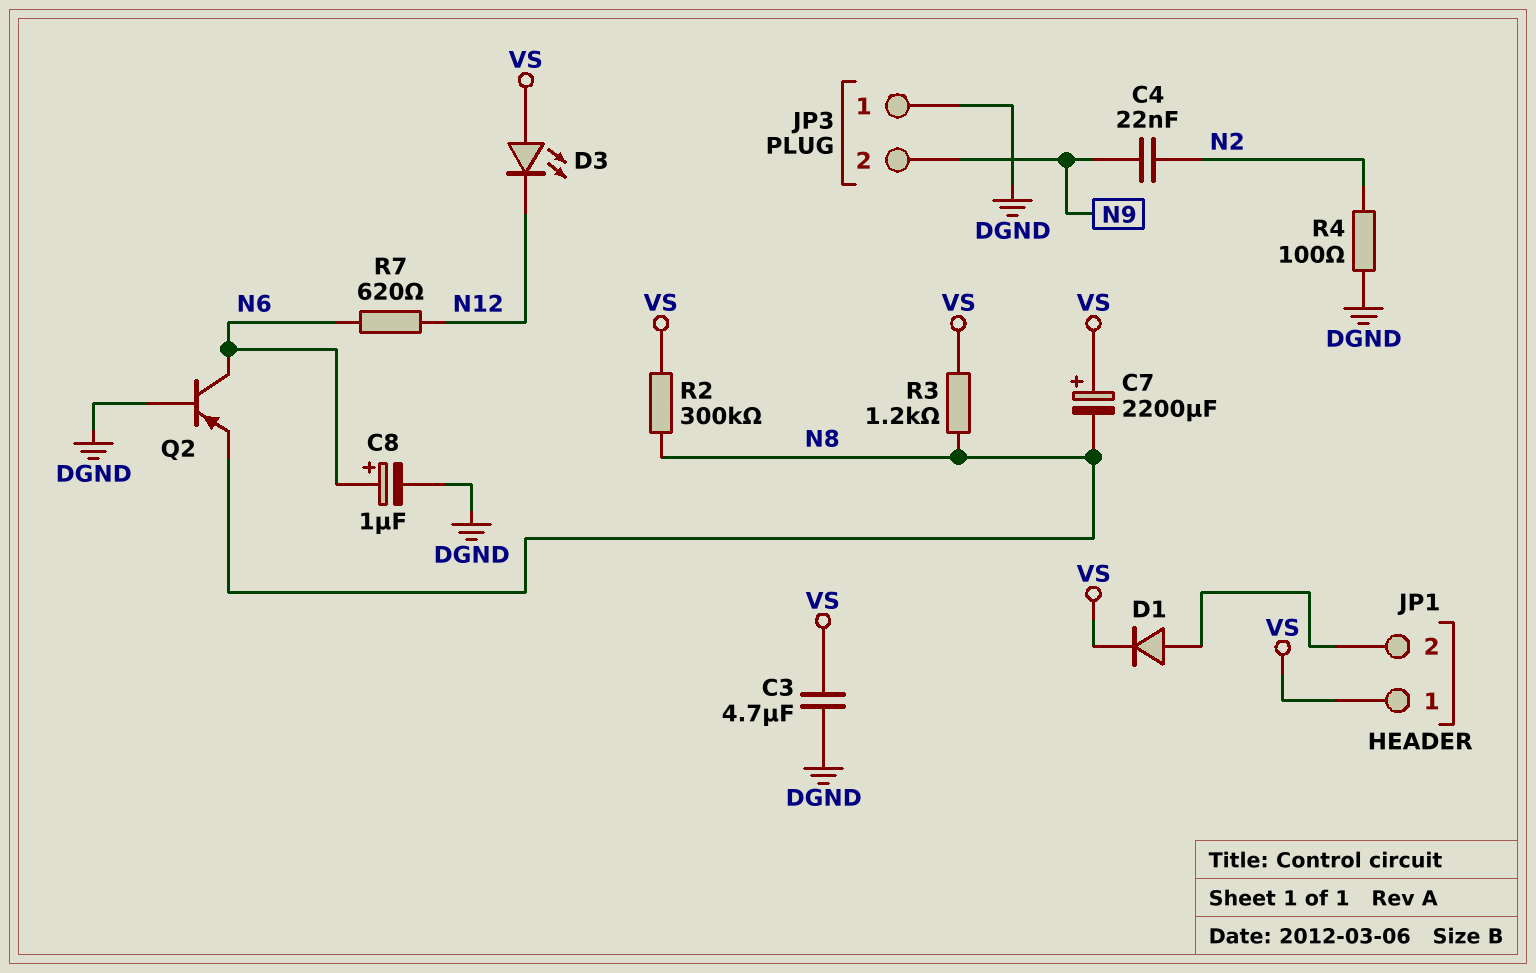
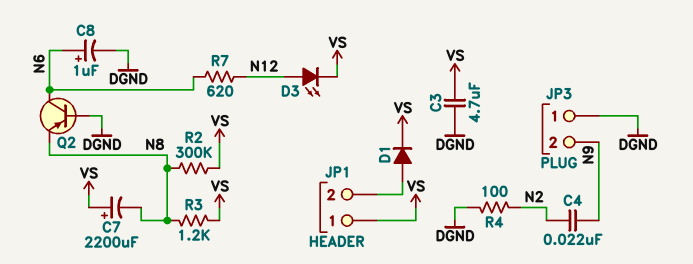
D3: LED (A VS, K N12) -> LED (A N12, K VS)

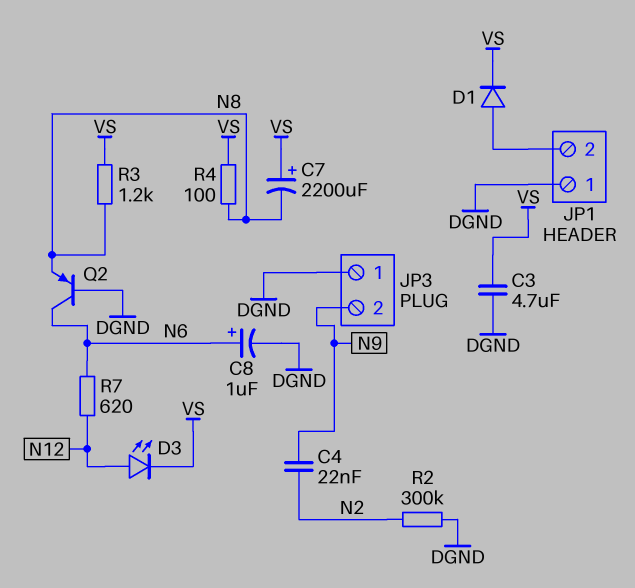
JP1 pin 1: VS -> DGND
R2: 300k (N8, VS) -> 300k (DGND, N2)
R4: 100 (DGND, N2) -> 100 (N8, VS)

